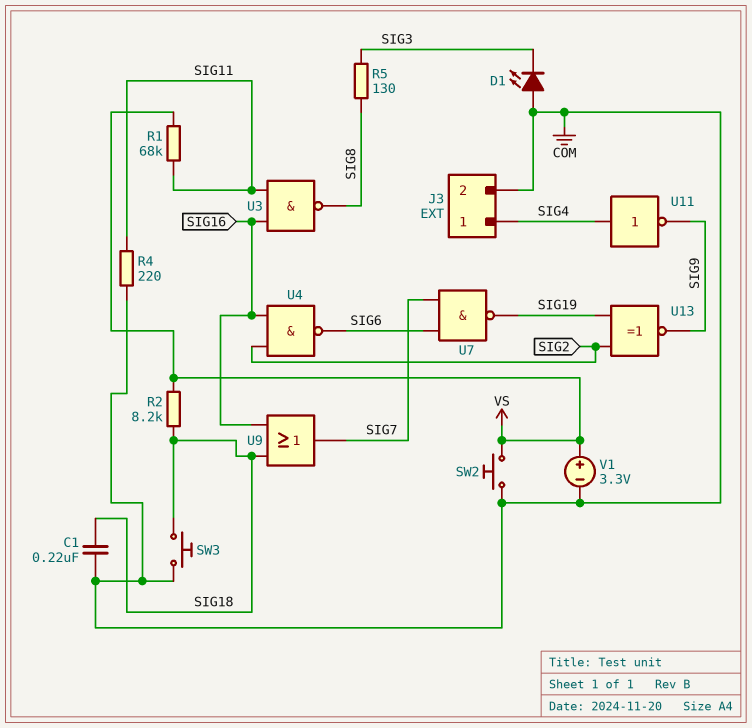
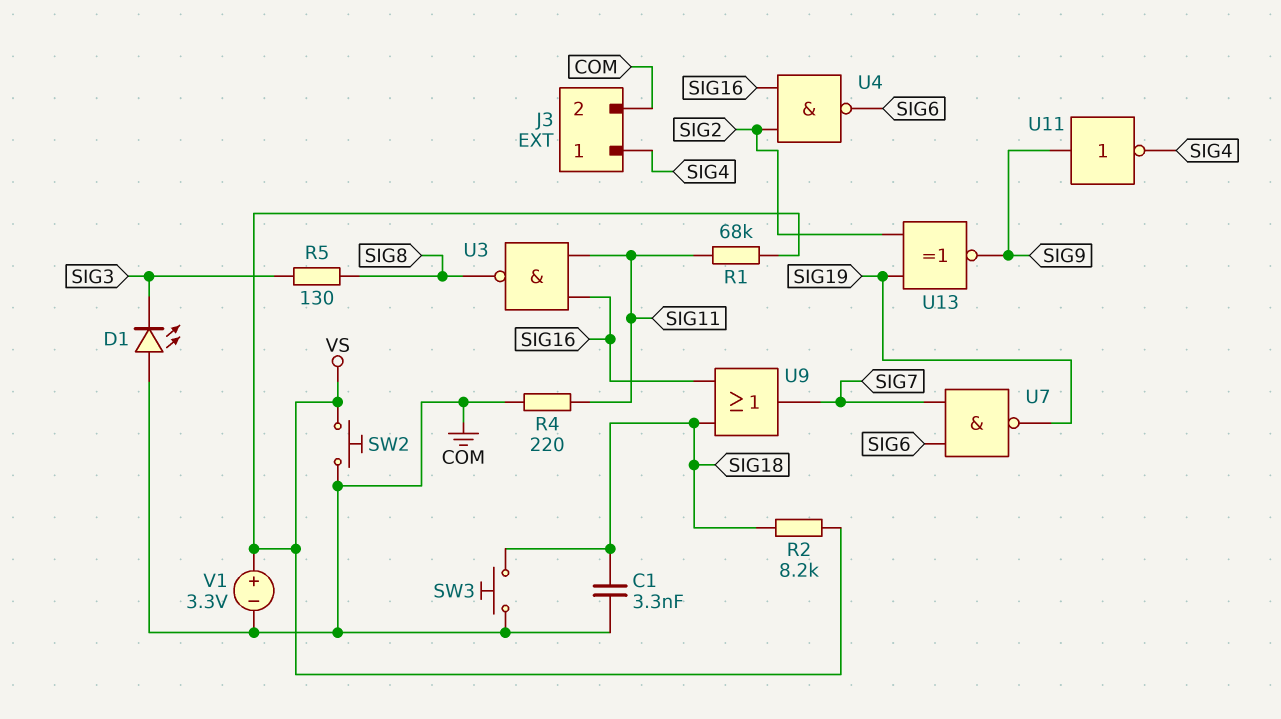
C1: 220nF (COM, SIG18) -> 3.3nF (COM, SIG18)
U11: NOT (in SIG4, out SIG9) -> NOT (in SIG9, out SIG4)

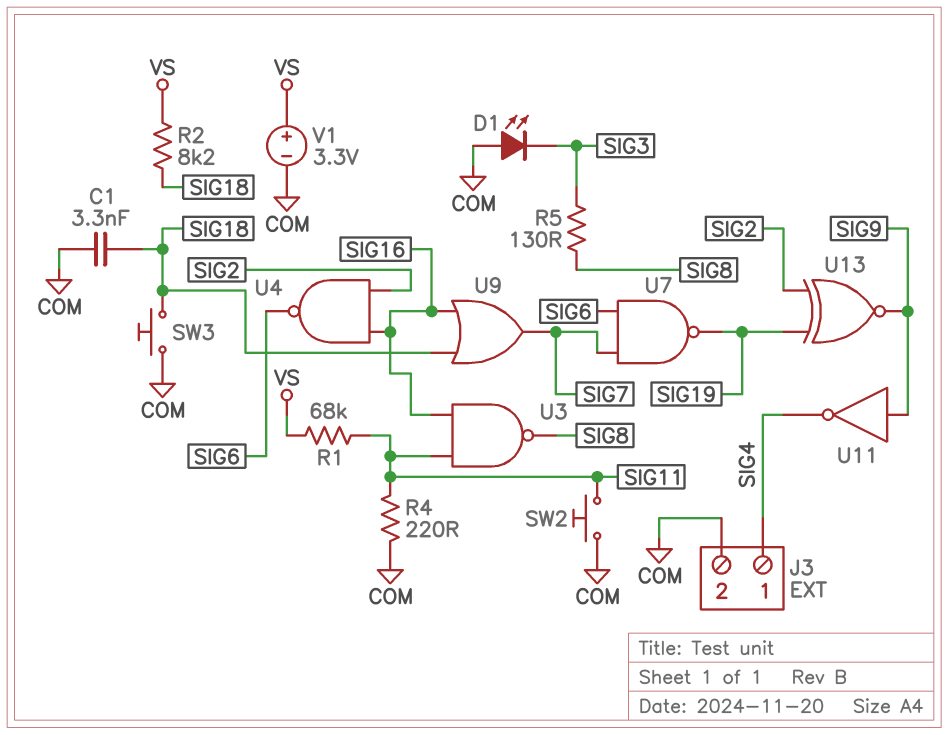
SW2: button (COM, VS) -> button (COM, SIG11)

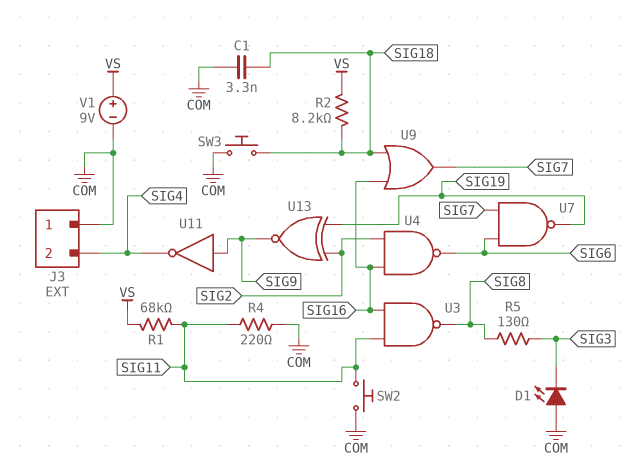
J3 pin 1: SIG4 -> COM
J3 pin 2: COM -> SIG4
V1: 3.3V (plus VS, minus COM) -> 9V (plus VS, minus COM)

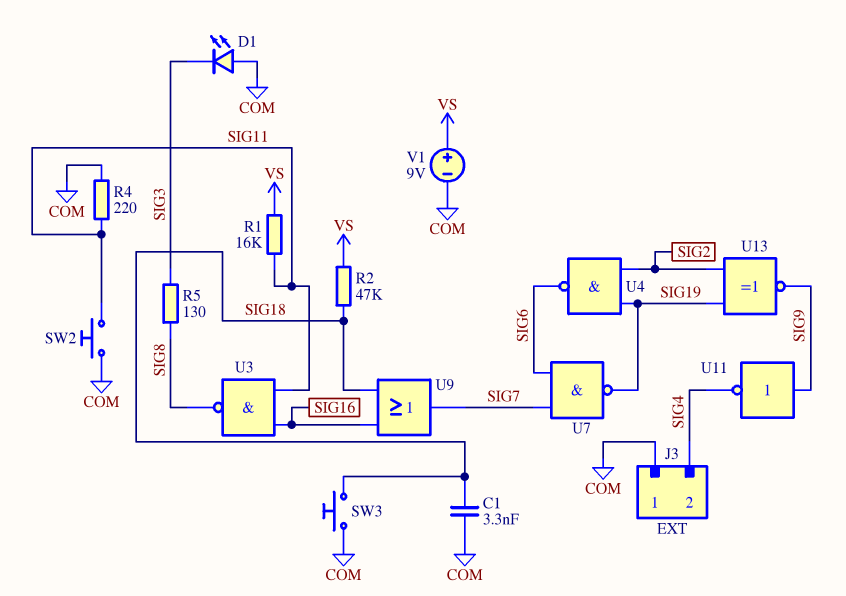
R1: 68k (SIG11, VS) -> 16k (SIG11, VS)
R2: 8.2k (SIG18, VS) -> 47k (SIG18, VS)
U4: NAND (in SIG2, in SIG16, out SIG6) -> NAND (in SIG2, in SIG19, out SIG6)

